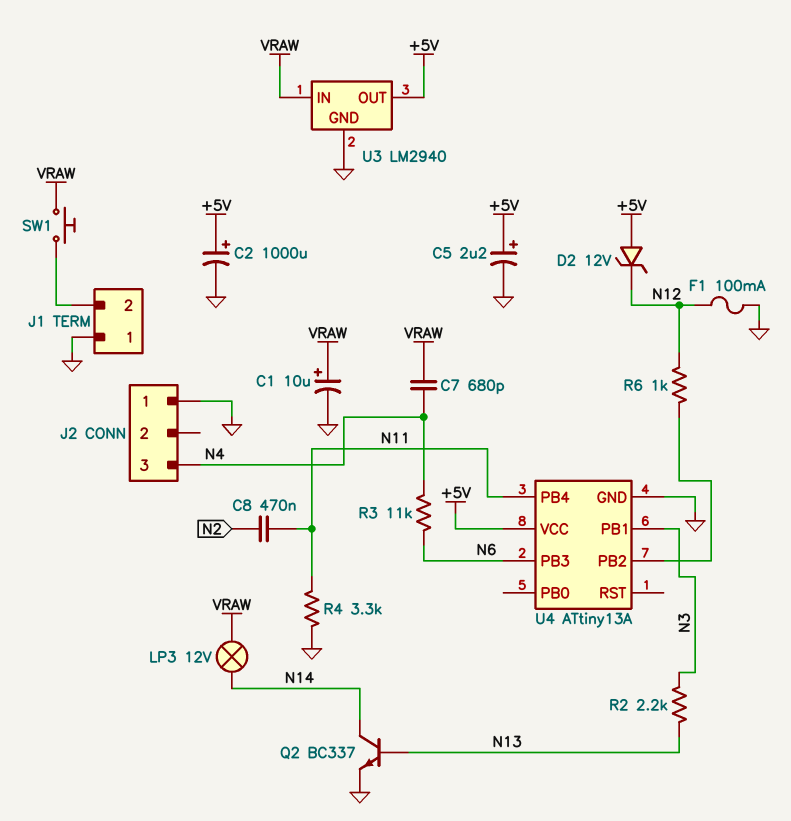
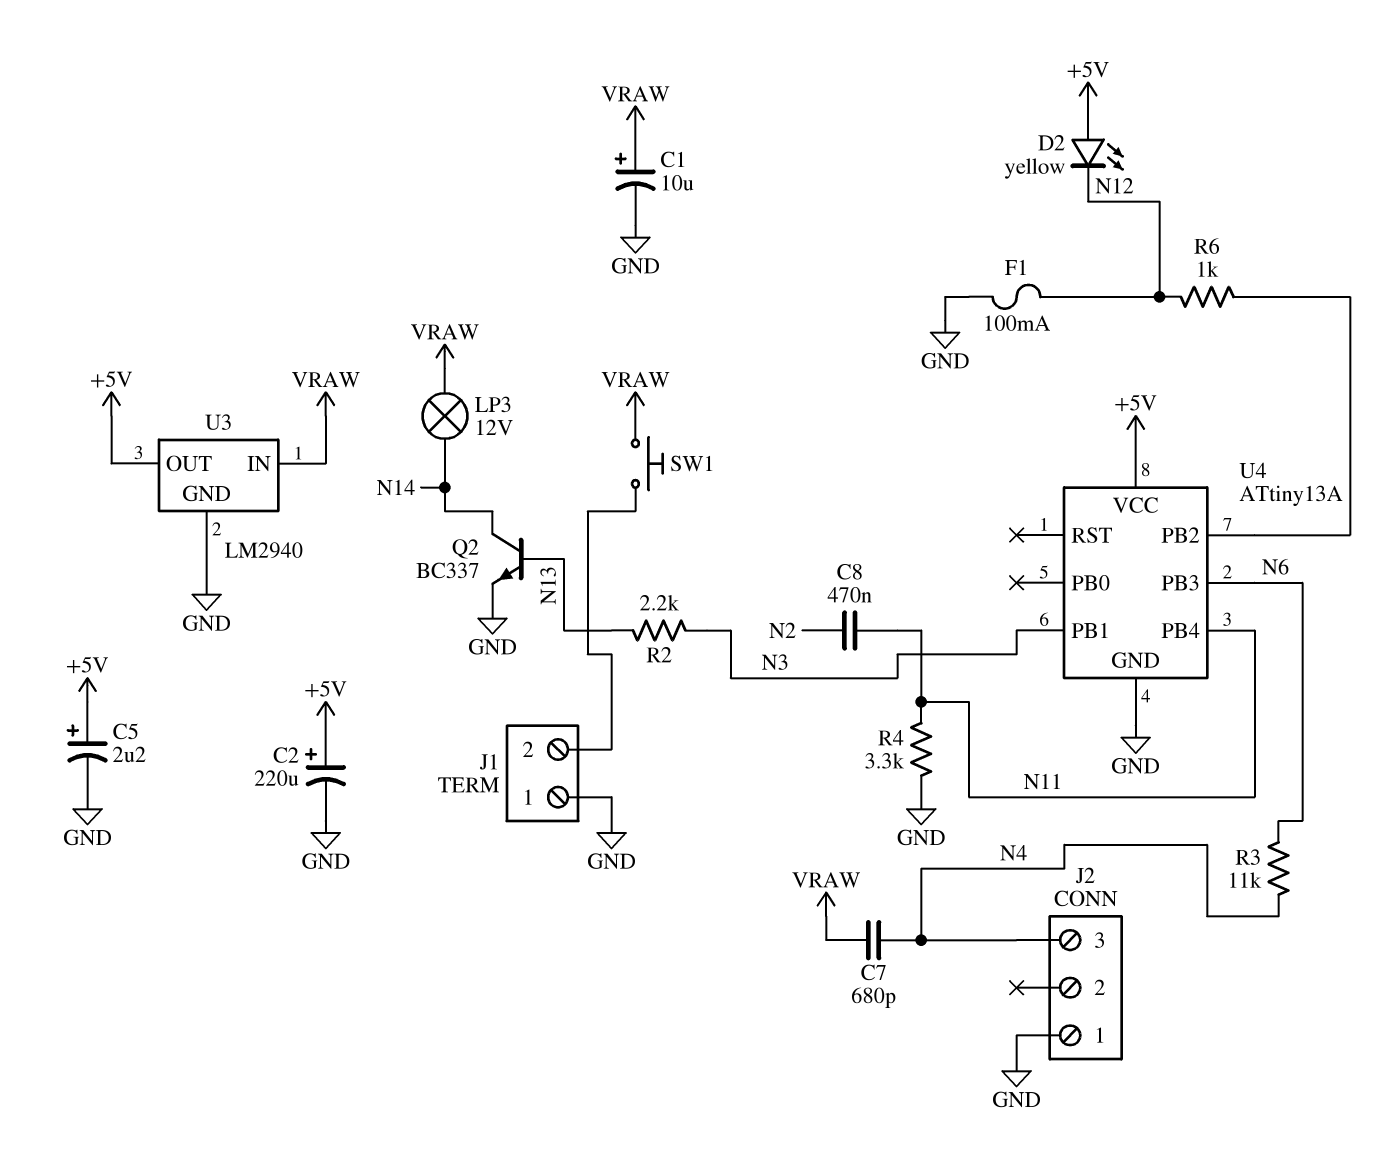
C2: 1000uF (plus +5V, minus GND) -> 220uF (plus +5V, minus GND)
D2: zener 12V (A +5V, K N12) -> LED yellow (A +5V, K N12)

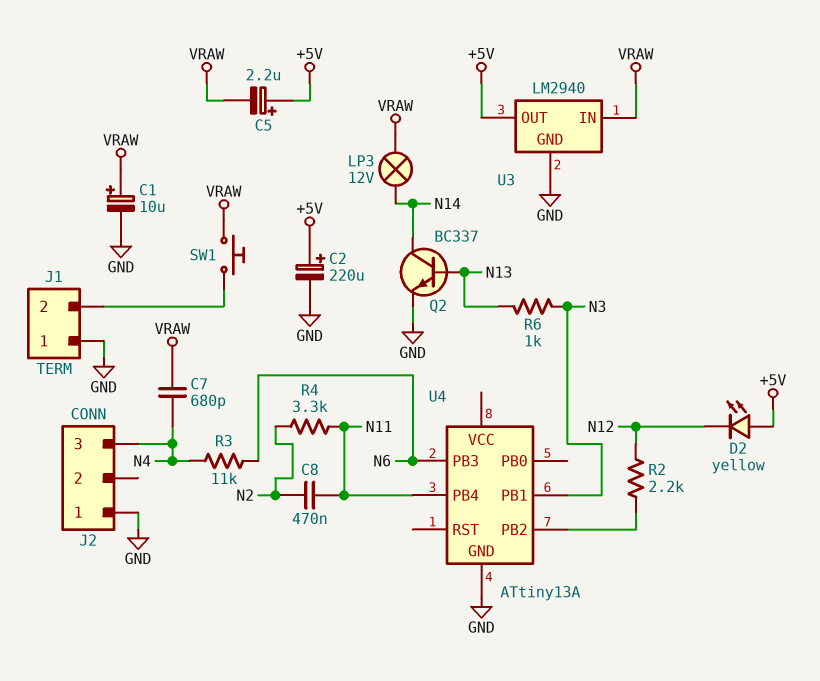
C5: 2.2uF (plus +5V, minus GND) -> 2.2uF (plus +5V, minus VRAW)
F1: 100mA (GND, N12) -> none
R2: 2.2k (N3, N13) -> 2.2k (N12, U4/PB2)
R4: 3.3k (GND, N11) -> 3.3k (N2, N11)
R6: 1k (N12, U4/PB2) -> 1k (N3, N13)
U4 pin VCC: +5V -> none

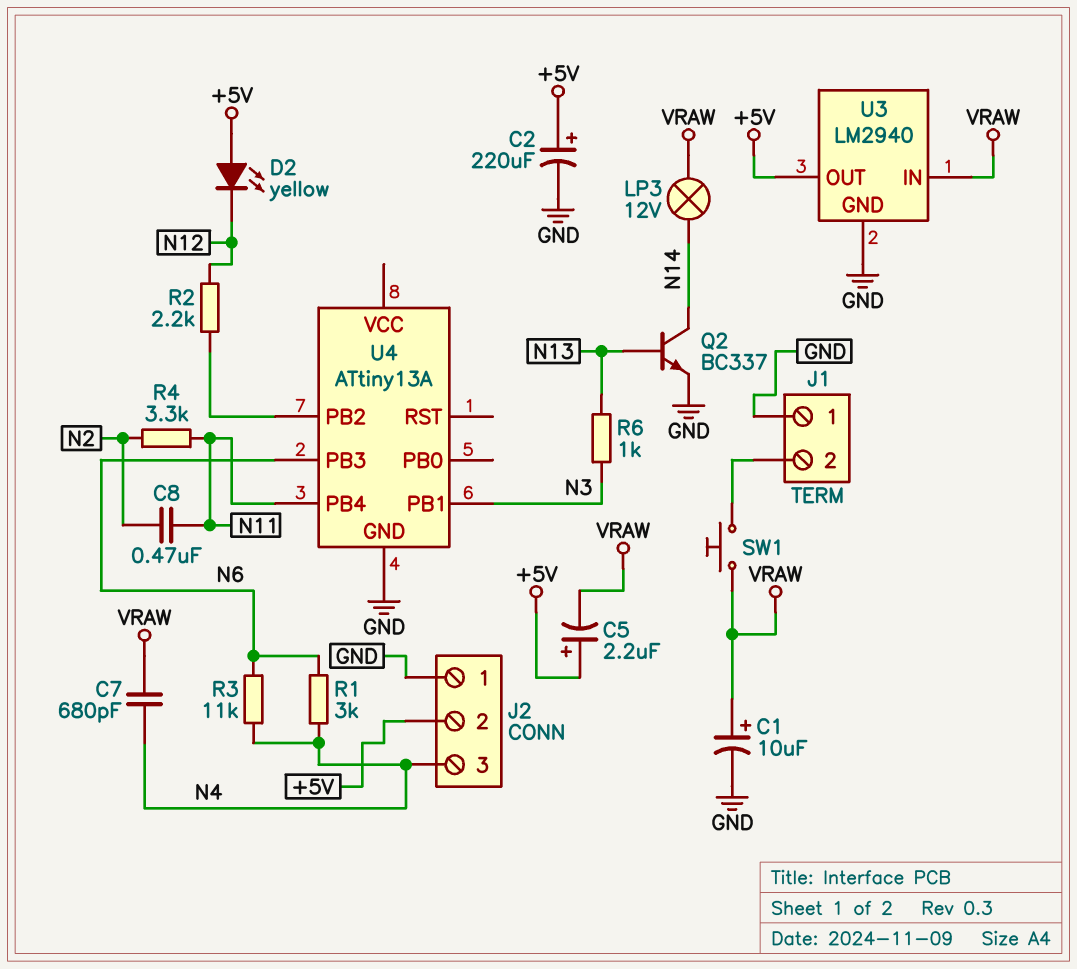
J2 pin 2: none -> +5V
R1: none -> 3k (N4, N6)

